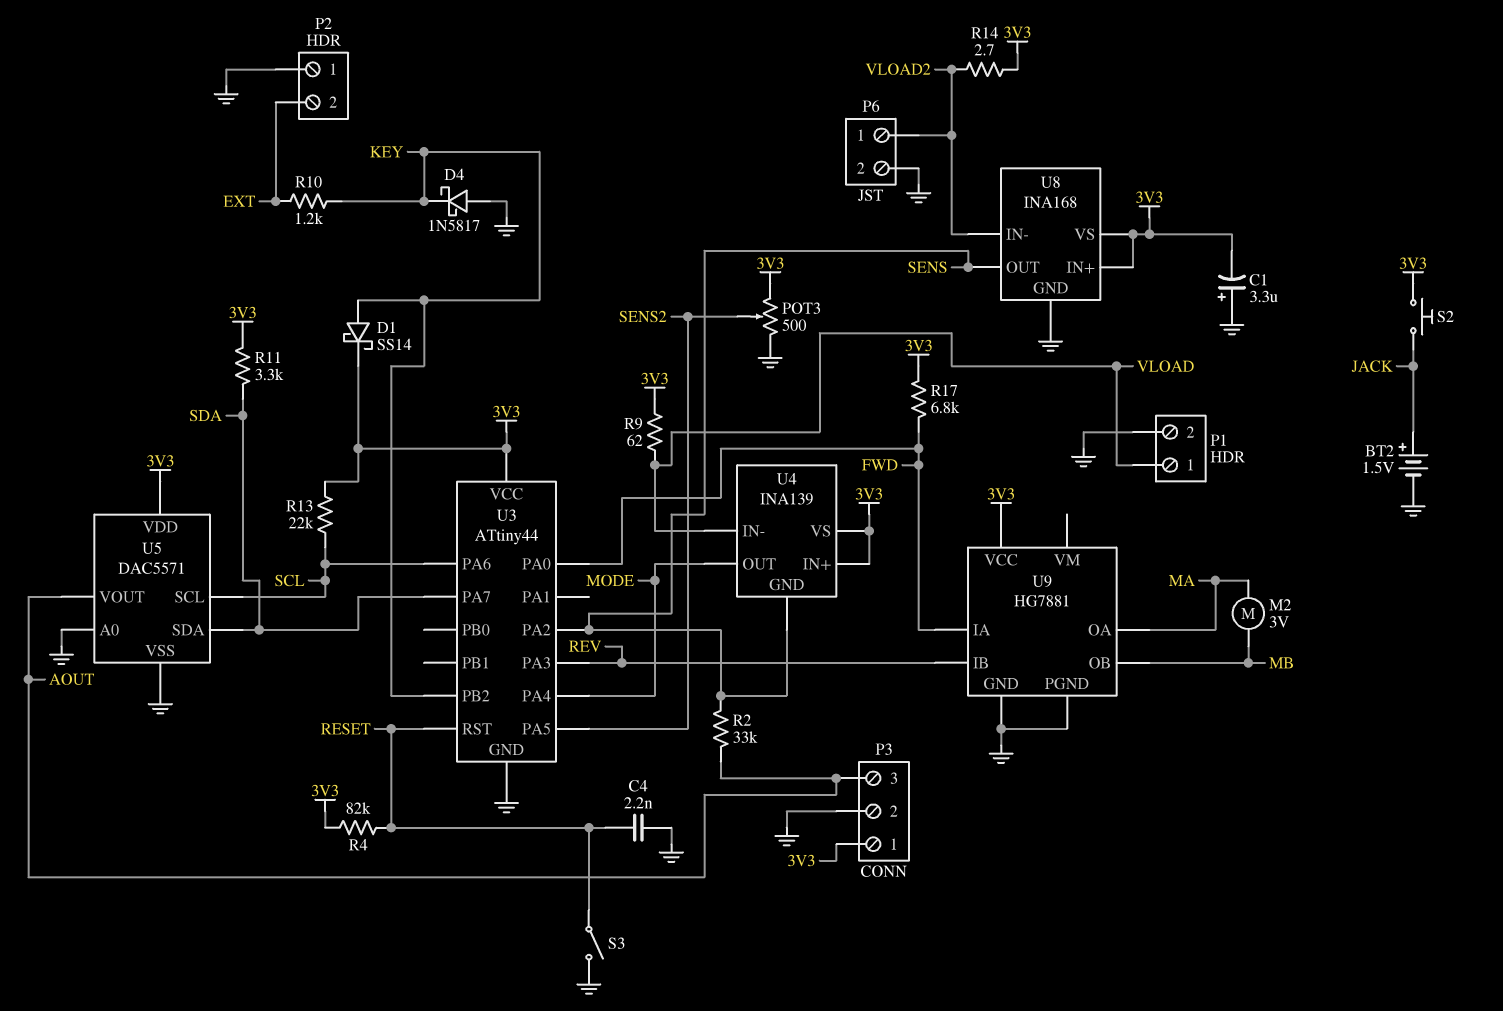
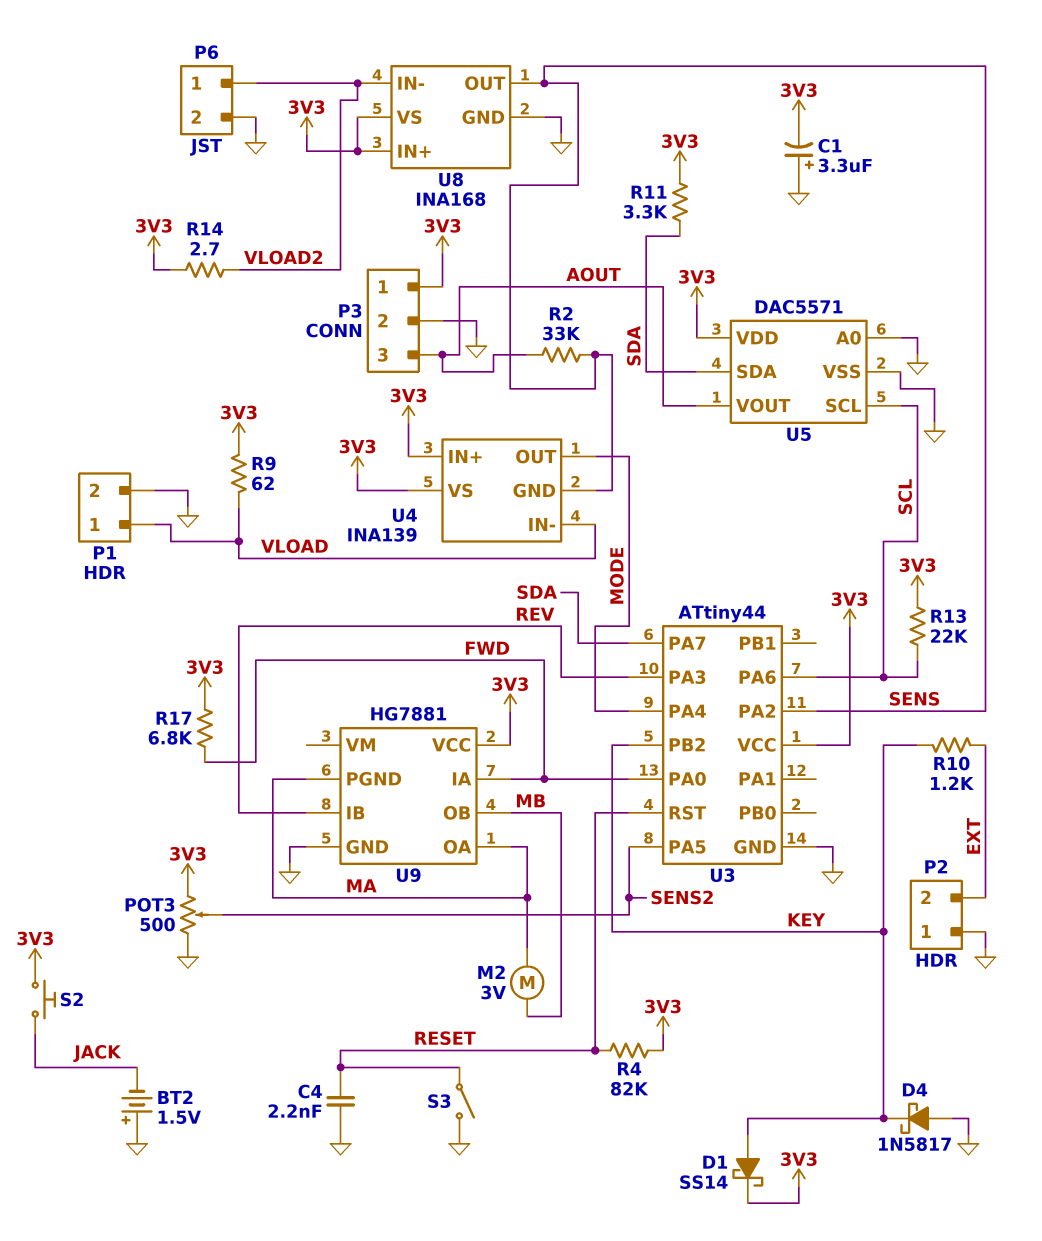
BT2: 1.5V (plus JACK, minus GND) -> 1.5V (plus GND, minus JACK)
U9 pin PGND: GND -> MA

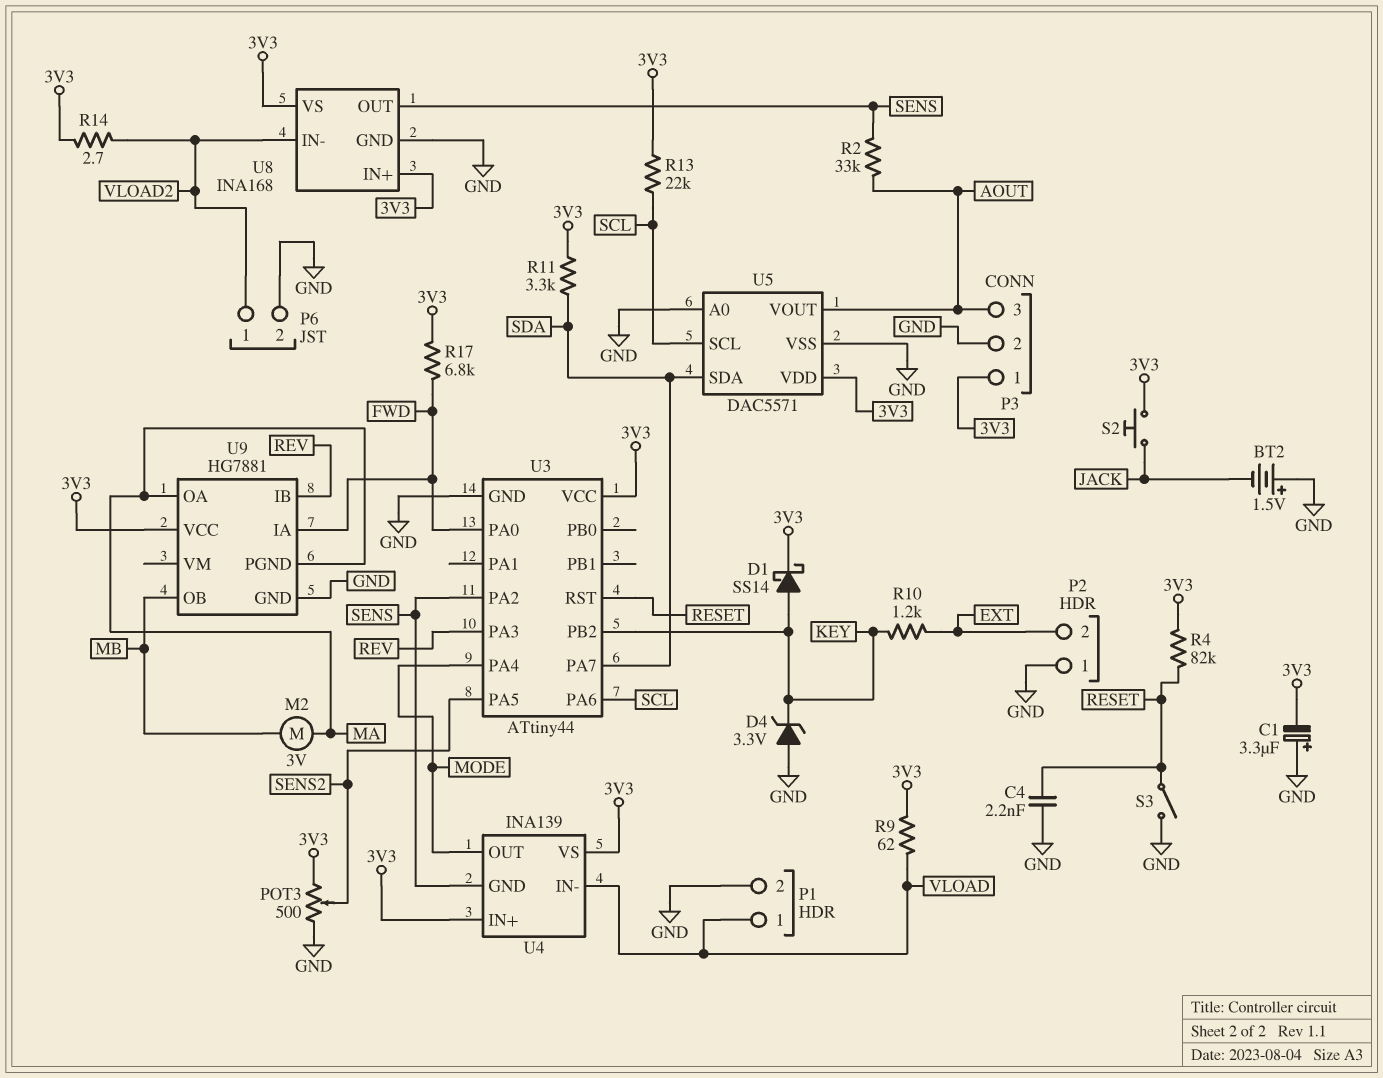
D4: schottky 1N5817 (A GND, K KEY) -> zener 3.3V (A GND, K KEY)

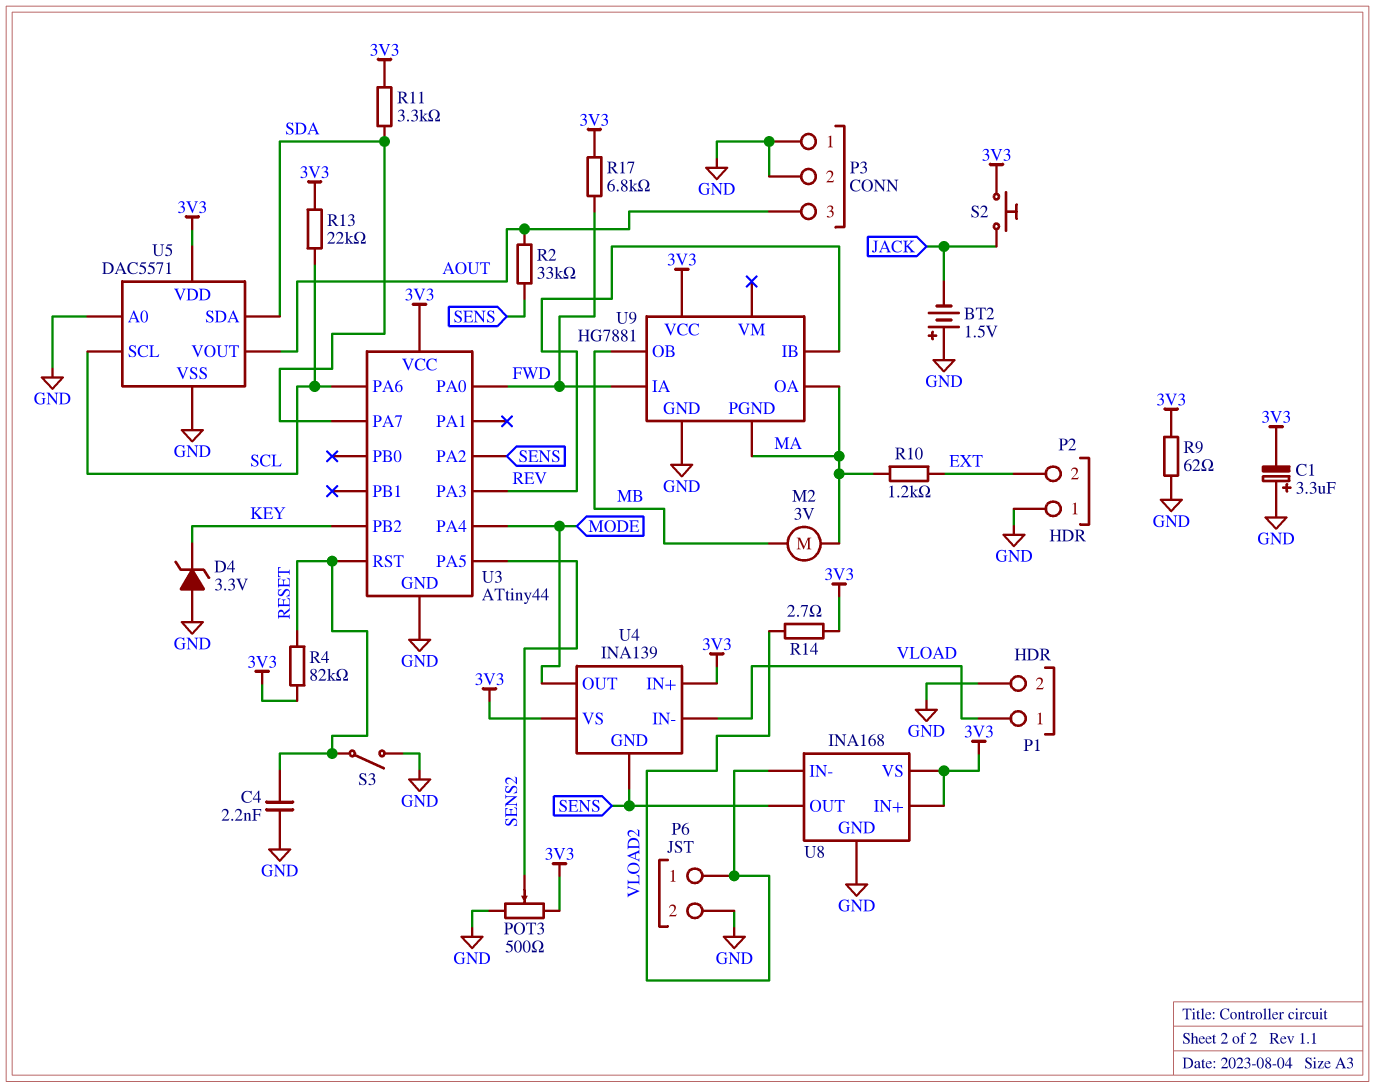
D1: schottky SS14 (A KEY, K 3V3) -> none
P3 pin 1: 3V3 -> GND
R9: 62 (3V3, VLOAD) -> 62 (3V3, GND)
R10: 1.2k (EXT, KEY) -> 1.2k (EXT, MA)

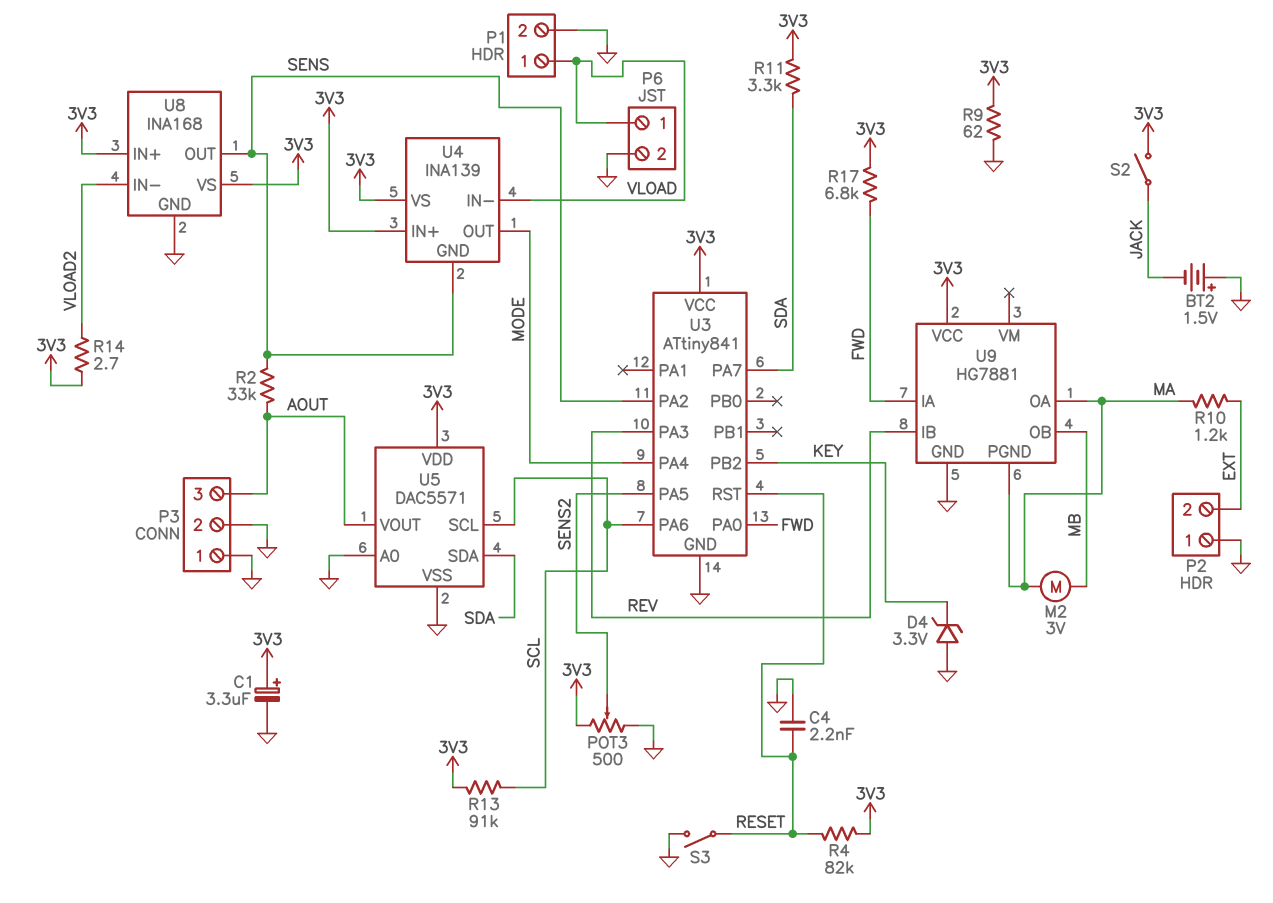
C1: 3.3uF (plus GND, minus 3V3) -> 3.3uF (plus 3V3, minus GND)
P6 pin 1: VLOAD2 -> VLOAD
R13: 22k (3V3, SCL) -> 91k (3V3, SCL)
S2: button (3V3, JACK) -> switch (3V3, JACK)
U3: ATtiny44 -> ATtiny841

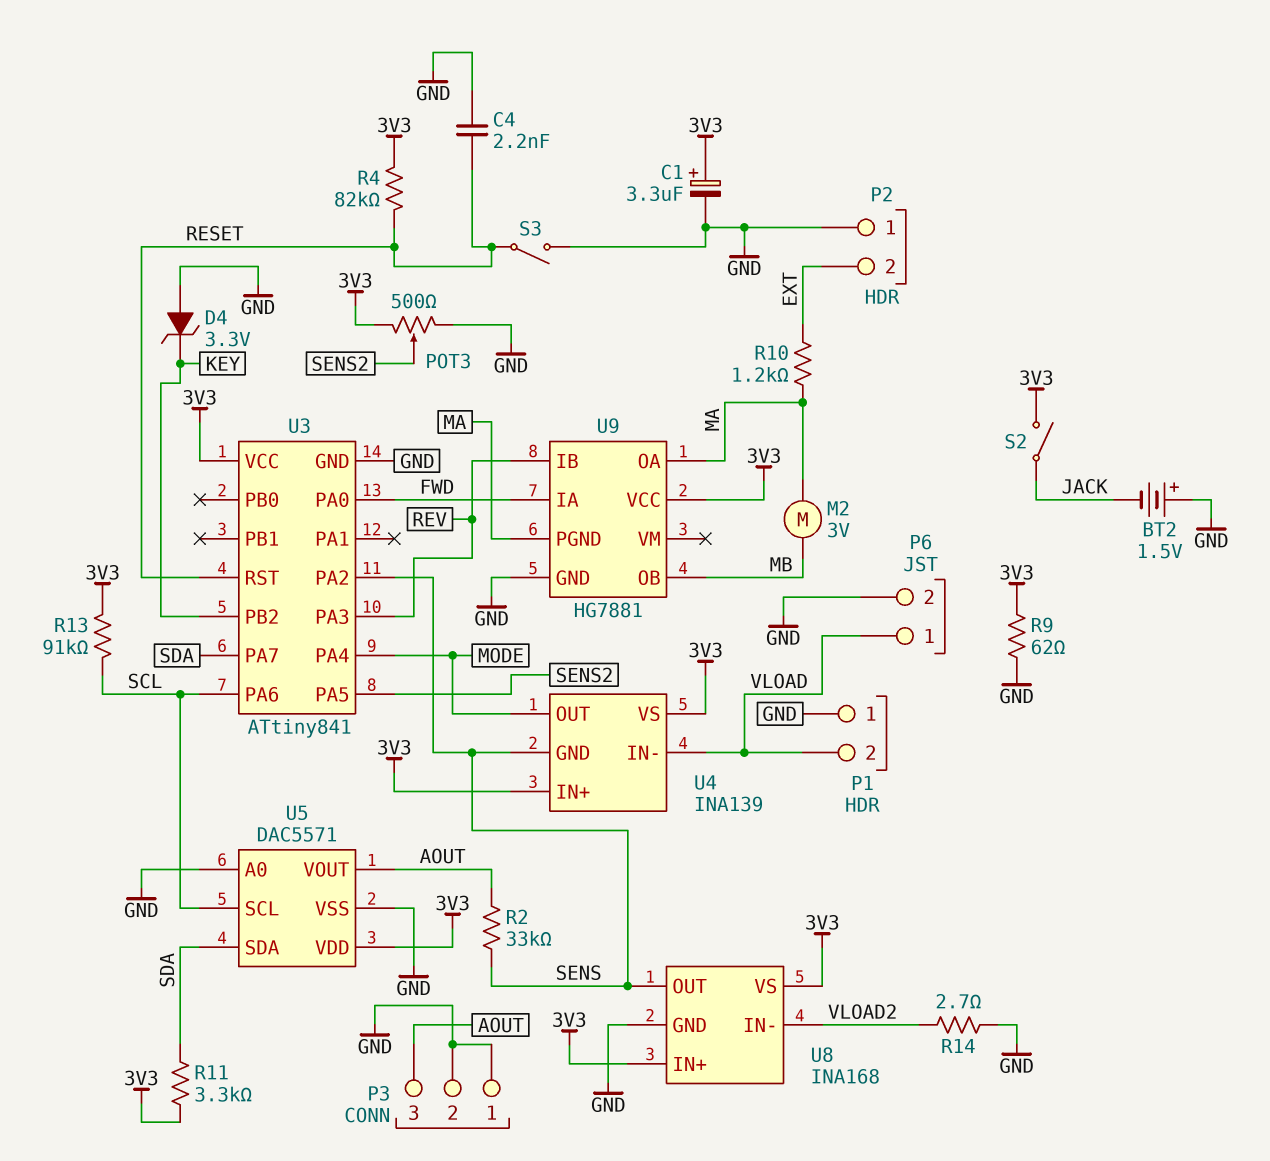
P1 pin 1: VLOAD -> GND
P1 pin 2: GND -> VLOAD
R14: 2.7 (3V3, VLOAD2) -> 2.7 (GND, VLOAD2)
R17: 6.8k (3V3, FWD) -> none

